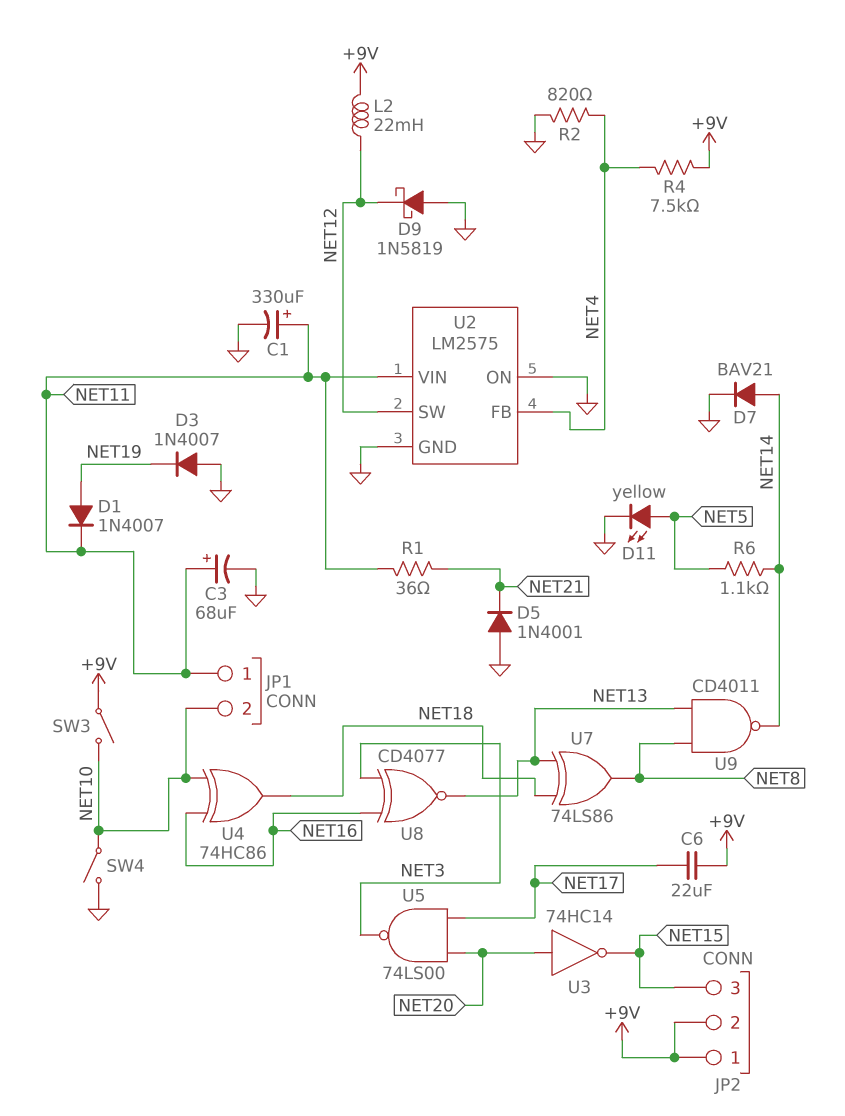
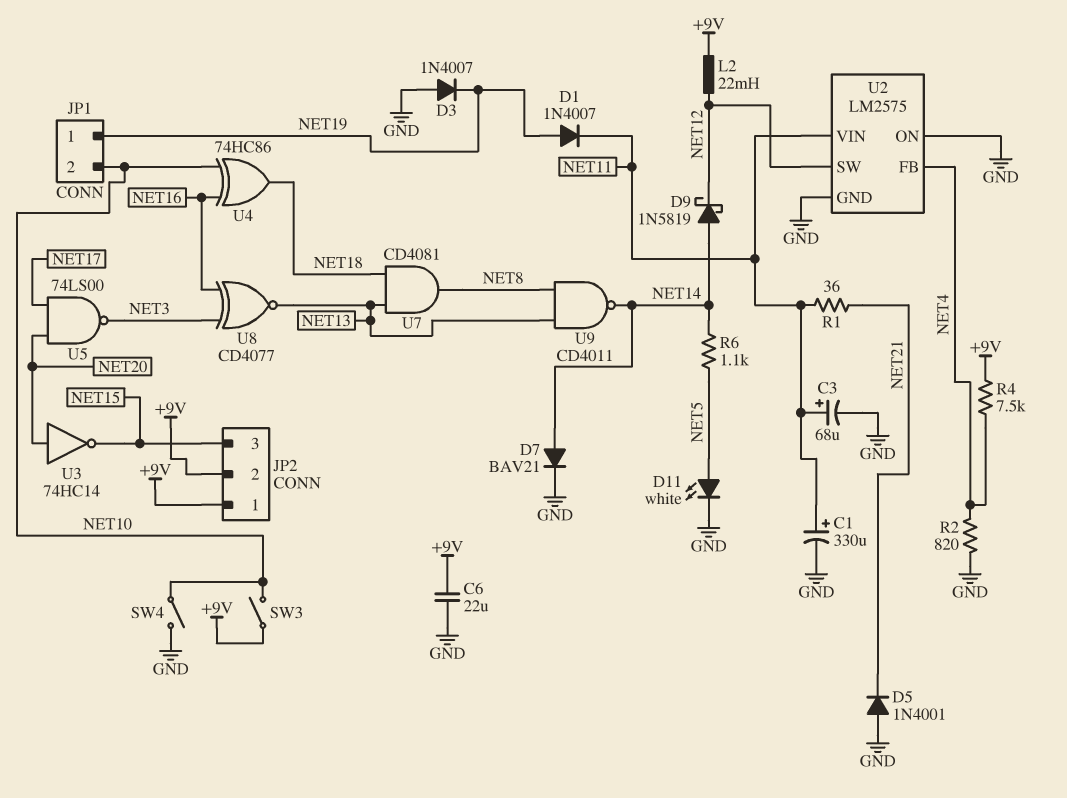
C6: 22uF (+9V, NET17) -> 22uF (+9V, GND)
D9: schottky 1N5819 (A GND, K NET12) -> schottky 1N5819 (A NET14, K NET12)
D11: LED yellow (A NET5, K GND) -> LED white (A NET5, K GND)
JP1 pin 1: NET11 -> NET19
U7: XOR 74LS86 (in NET13, in NET18, out NET8) -> AND CD4081 (in NET13, in NET18, out NET8)

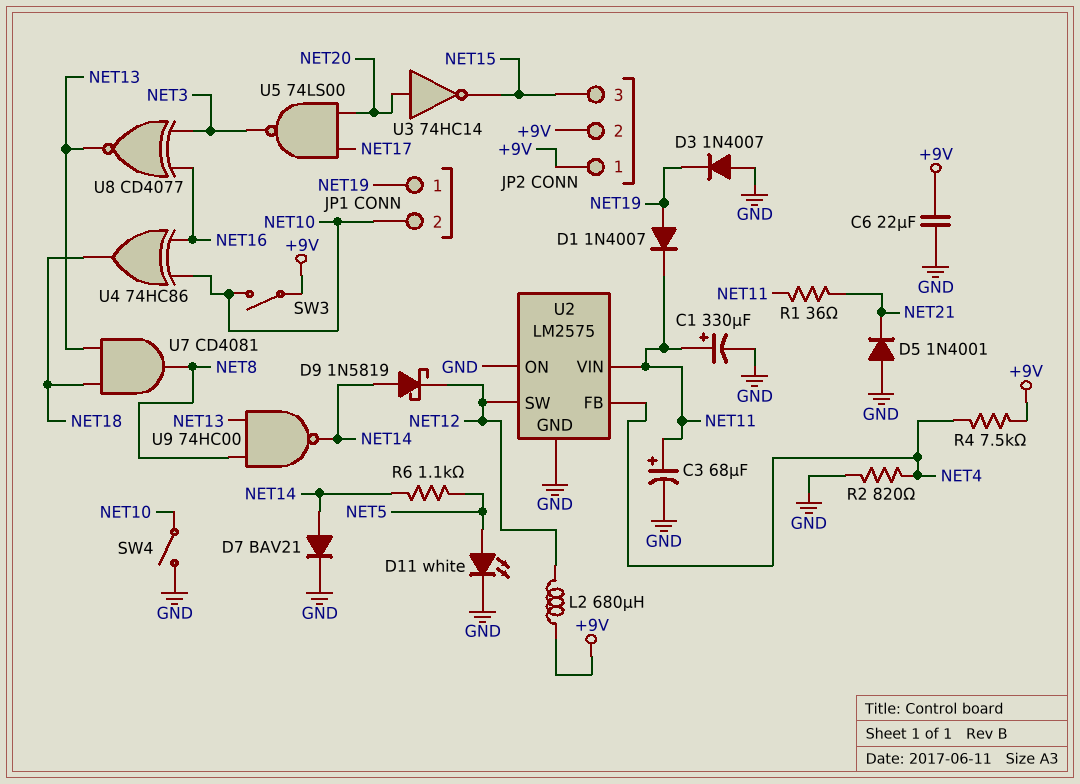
L2: 22mH (+9V, NET12) -> 680uH (+9V, NET12)
U9: NAND CD4011 (in NET8, in NET13, out NET14) -> NAND 74HC00 (in NET8, in NET13, out NET14)

